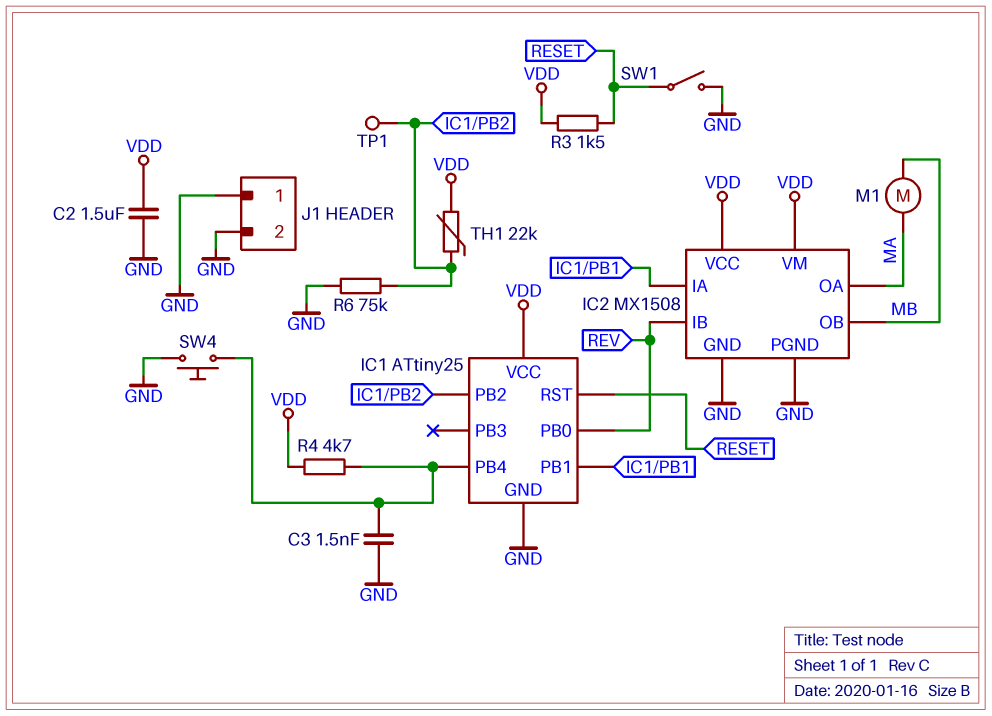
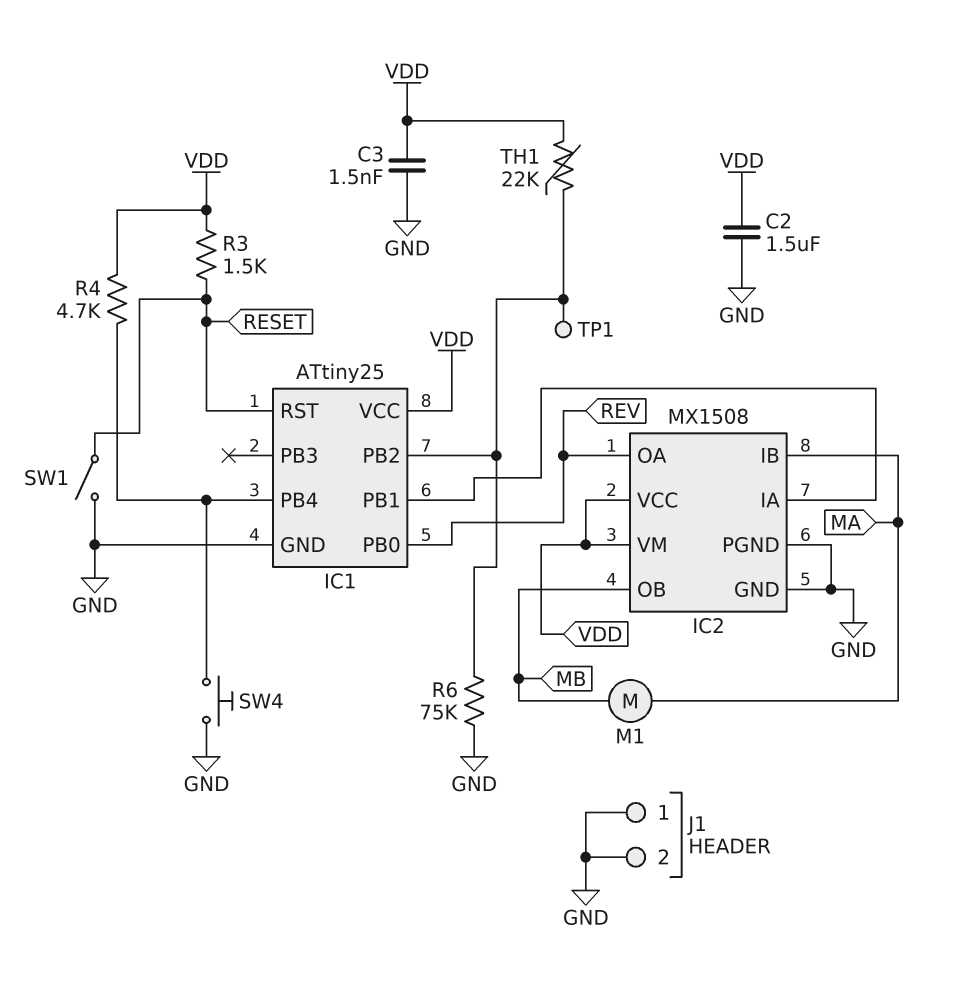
C3: 1.5nF (GND, IC1/PB4) -> 1.5nF (GND, VDD)
IC2 pin IB: REV -> MA
IC2 pin OA: MA -> REV

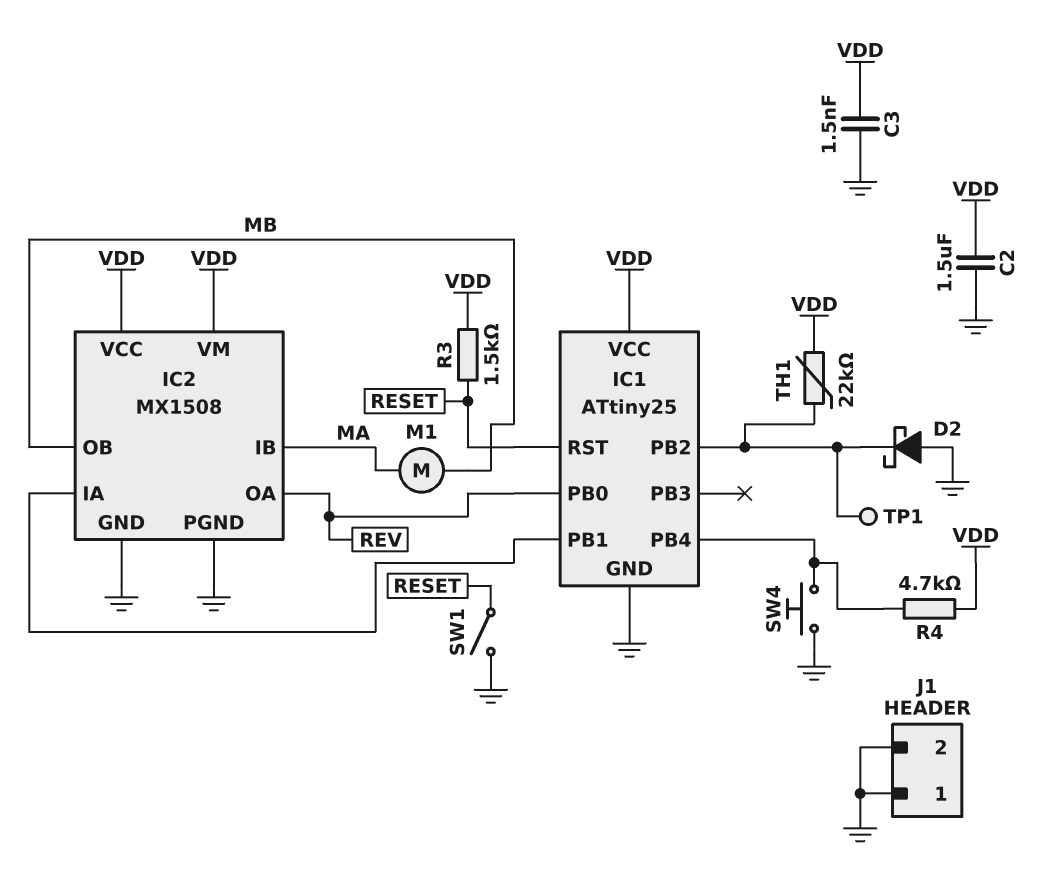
D2: none -> schottky (A GND, K IC1/PB2)
R6: 75k (GND, IC1/PB2) -> none

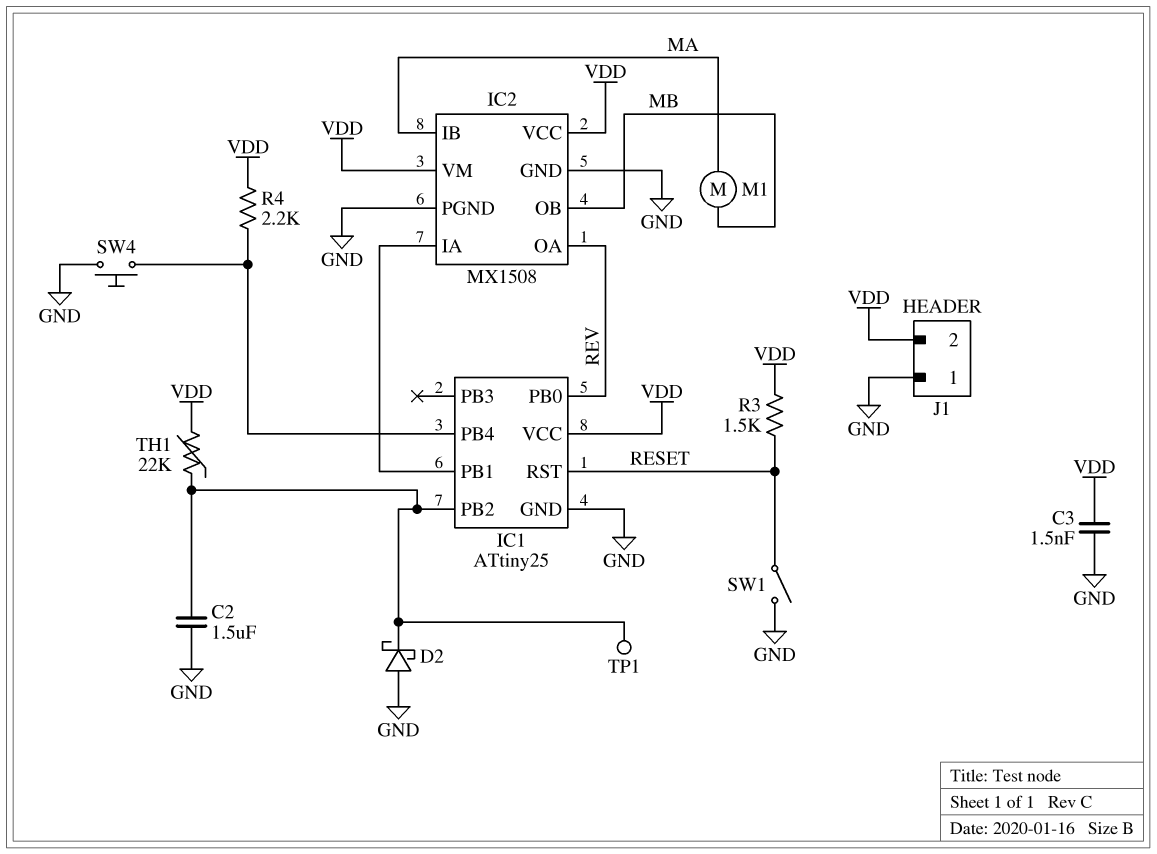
C2: 1.5uF (GND, VDD) -> 1.5uF (GND, IC1/PB2)
J1 pin 2: GND -> VDD
R4: 4.7k (IC1/PB4, VDD) -> 2.2k (IC1/PB4, VDD)

